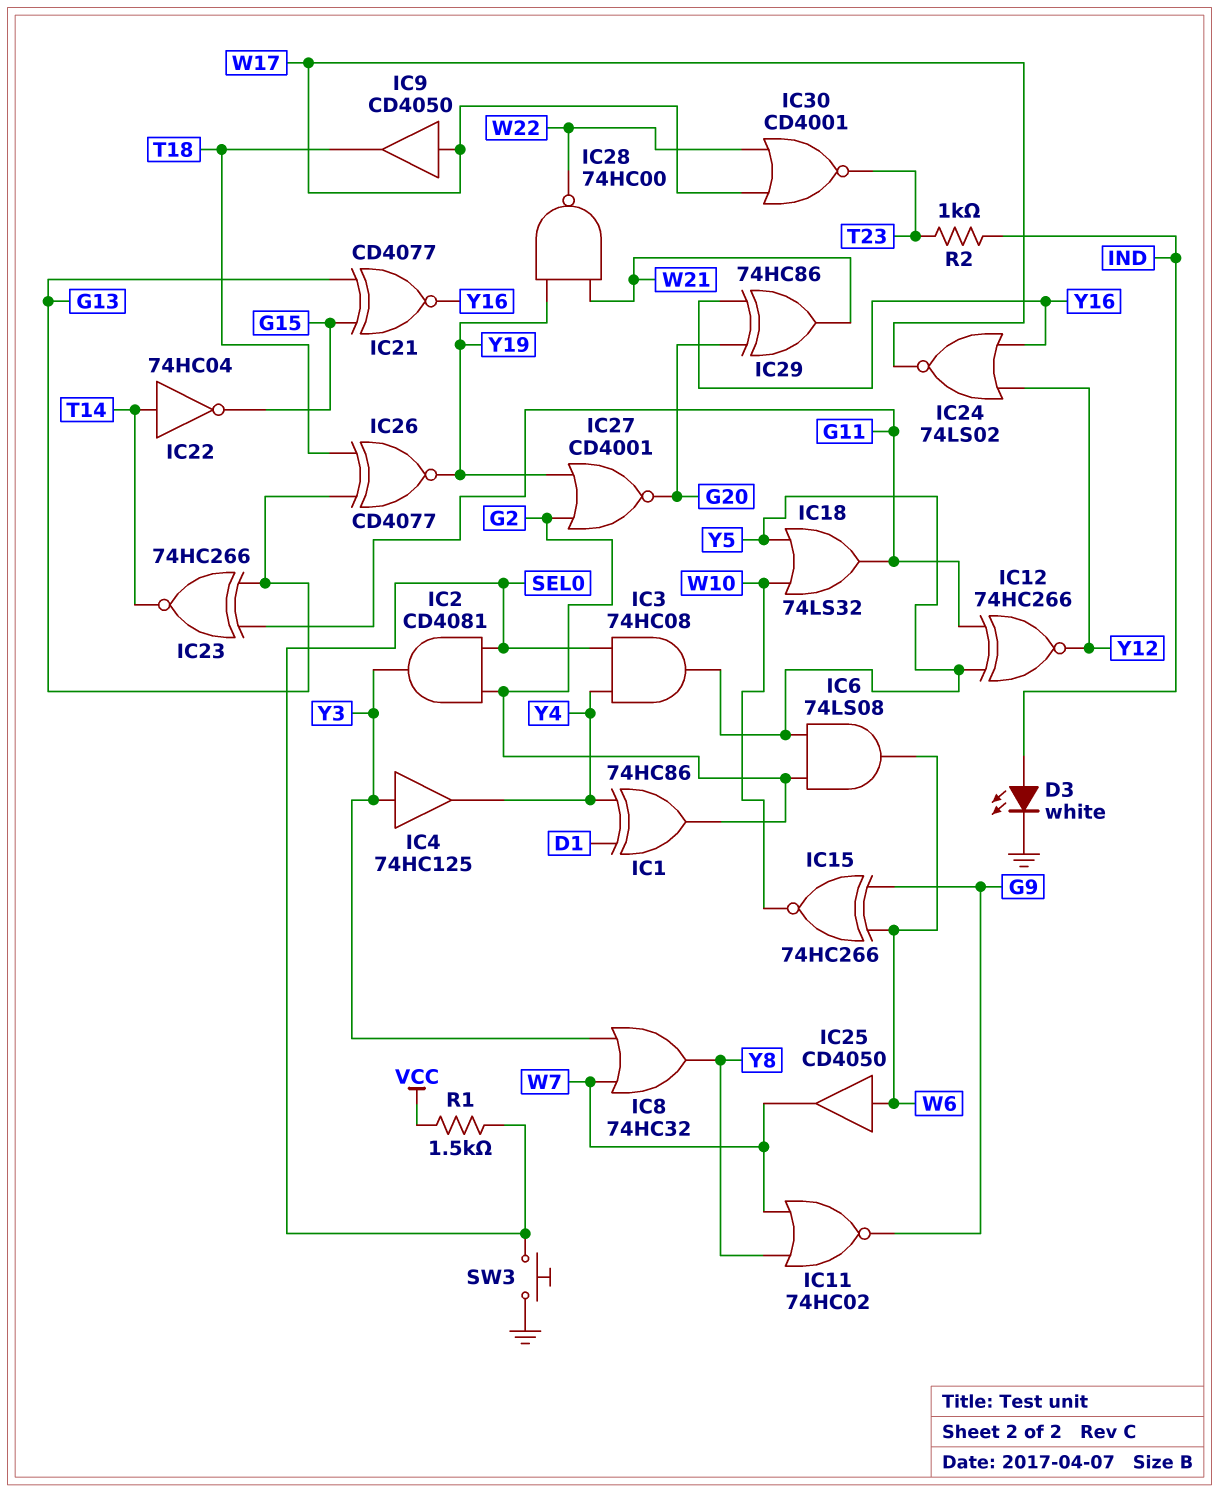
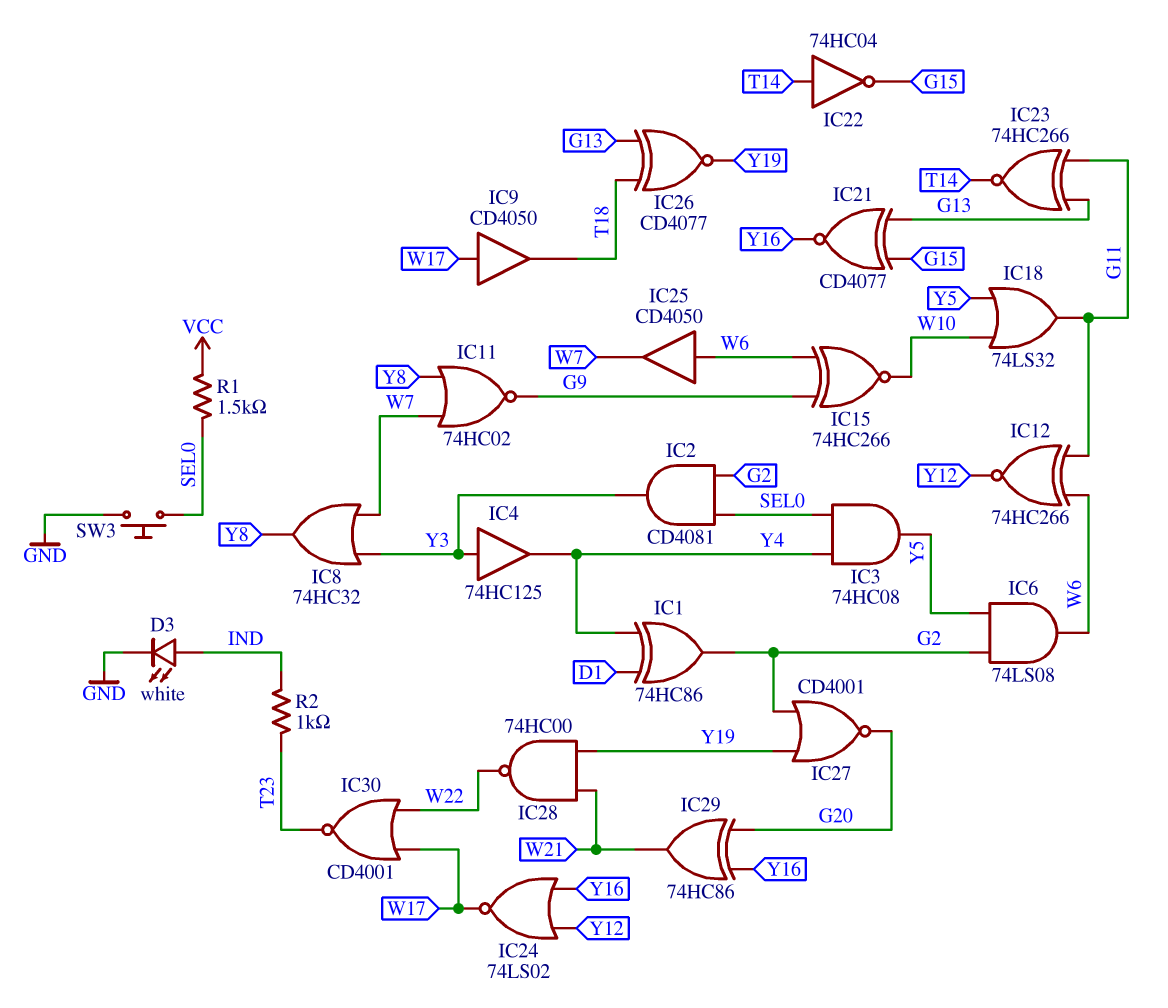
IC12: XNOR 74HC266 (in G11, in Y5, out Y12) -> XNOR 74HC266 (in G11, in W6, out Y12)

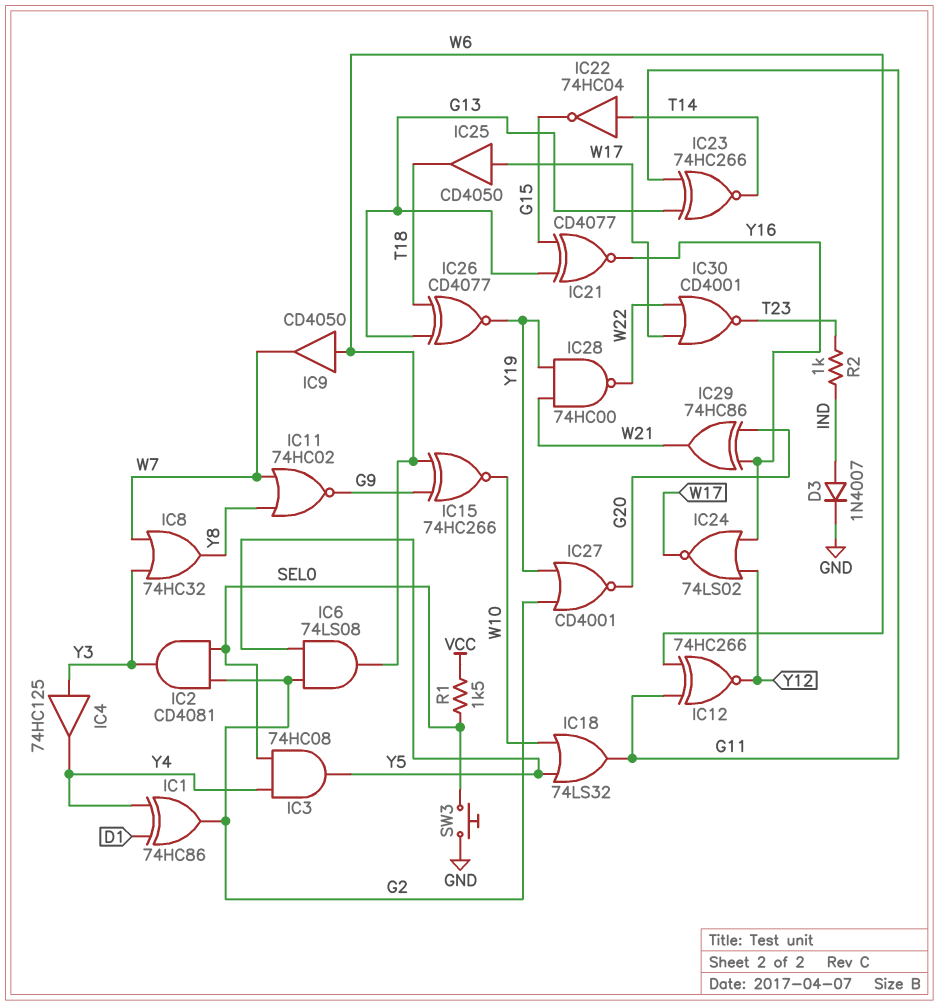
D3: LED white (A IND, K GND) -> diode 1N4007 (A IND, K GND)
IC9: buffer CD4050 (in W17, out T18) -> buffer CD4050 (in W6, out W7)
IC25: buffer CD4050 (in W6, out W7) -> buffer CD4050 (in W17, out T18)

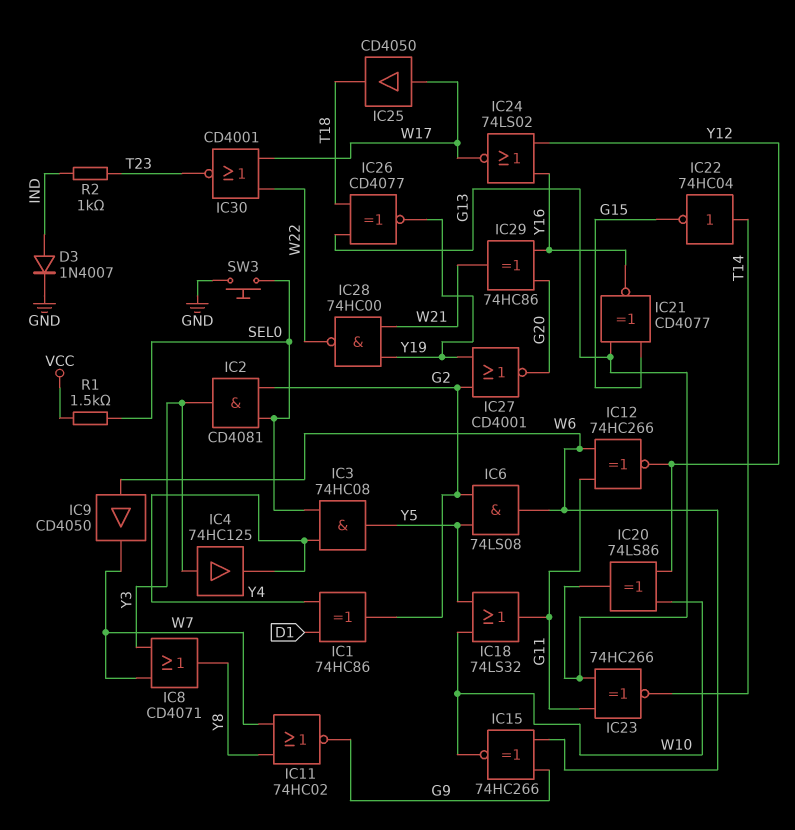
IC8: OR 74HC32 (in W7, in Y3, out Y8) -> OR CD4071 (in W7, in Y3, out Y8)
IC20: none -> XOR 74LS86 (in W10, in Y12, out G13)

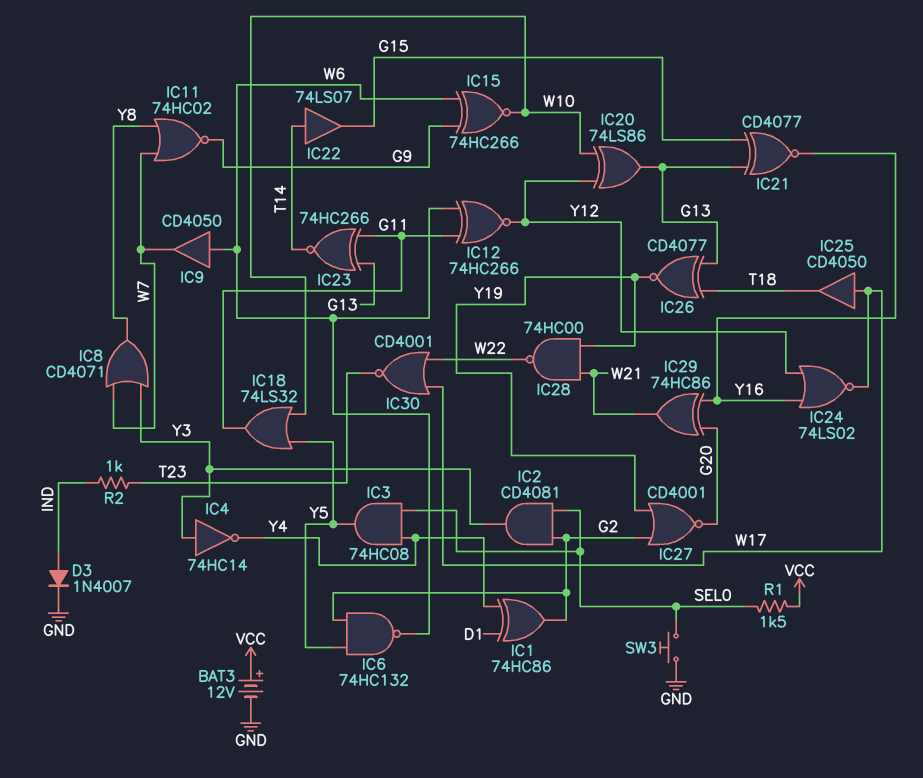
BAT3: none -> 12V (plus VCC, minus GND)
IC4: buffer 74HC125 (in Y3, out Y4) -> NOT 74HC14 (in Y3, out Y4)
IC6: AND 74LS08 (in G2, in Y5, out W6) -> NAND 74HC132 (in G2, in Y5, out W6)
IC22: NOT 74HC04 (in T14, out G15) -> buffer 74LS07 (in T14, out G15)

